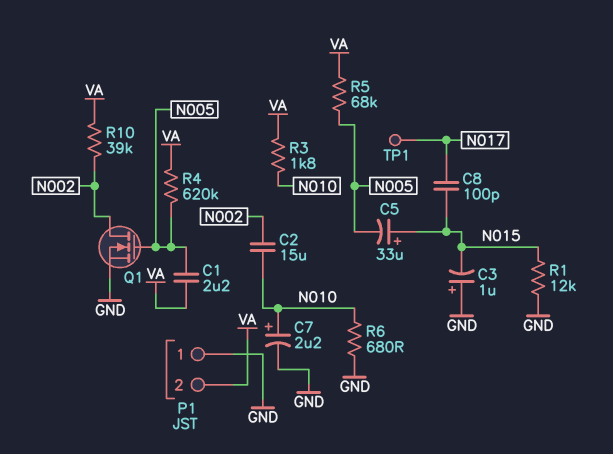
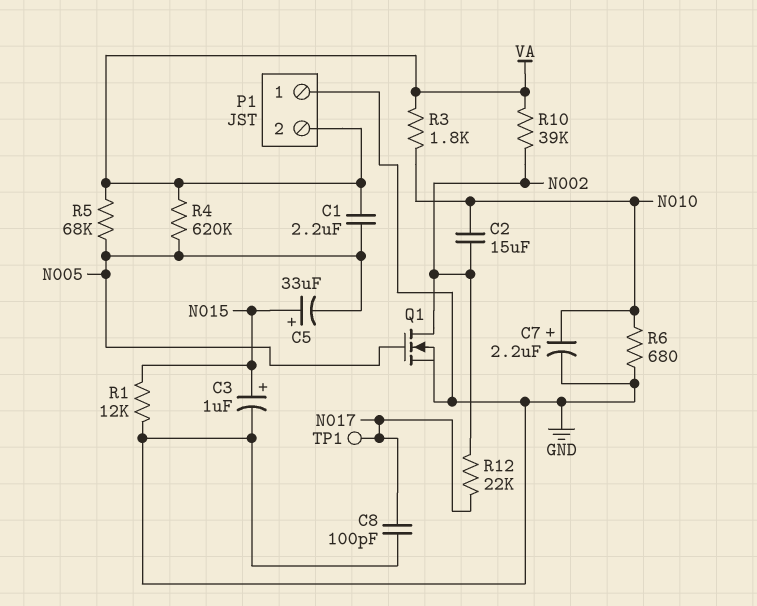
C3: 1uF (plus GND, minus N015) -> 1uF (plus N015, minus GND)
C8: 100pF (N015, N017) -> 100pF (GND, N017)
R12: none -> 22k (N002, N017)

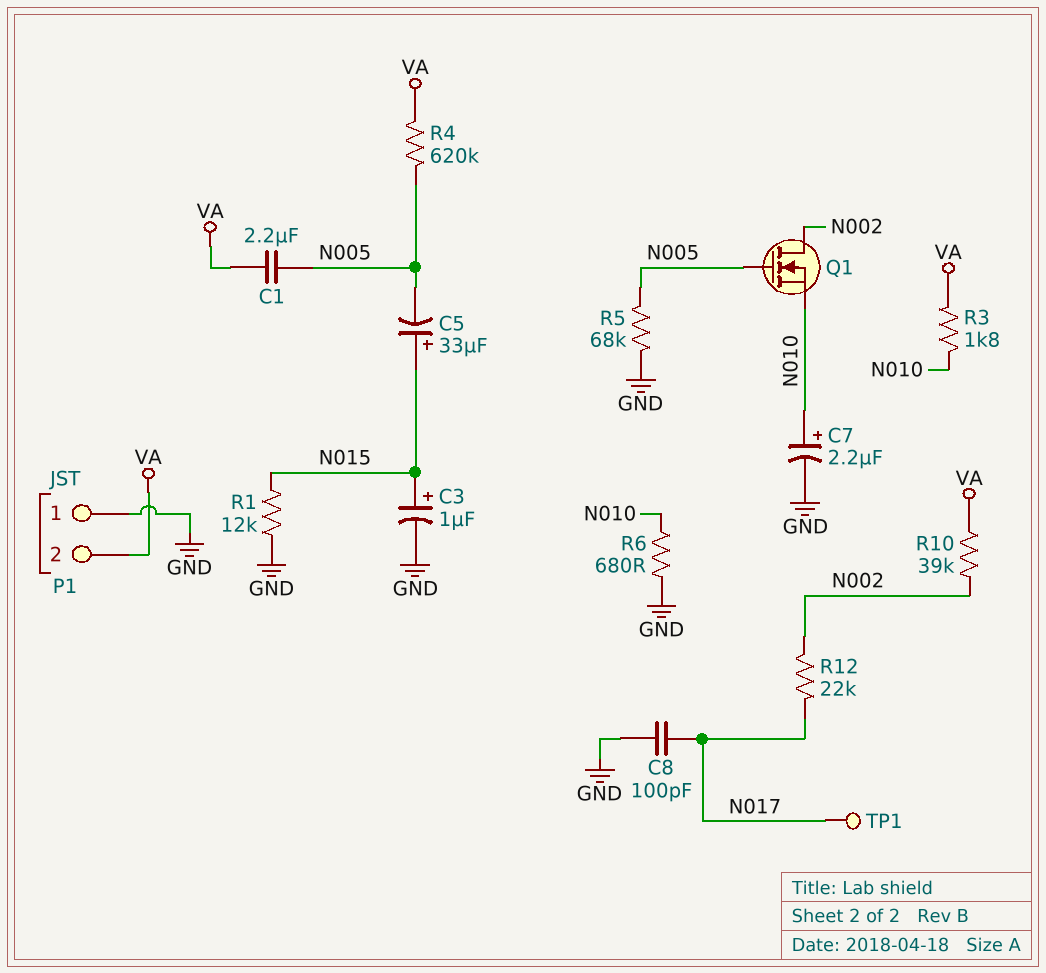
C2: 15uF (N002, N010) -> none
Q1: NMOS (G N005, D N002, S GND) -> NMOS (G N005, D N002, S N010)
R5: 68k (N005, VA) -> 68k (GND, N005)

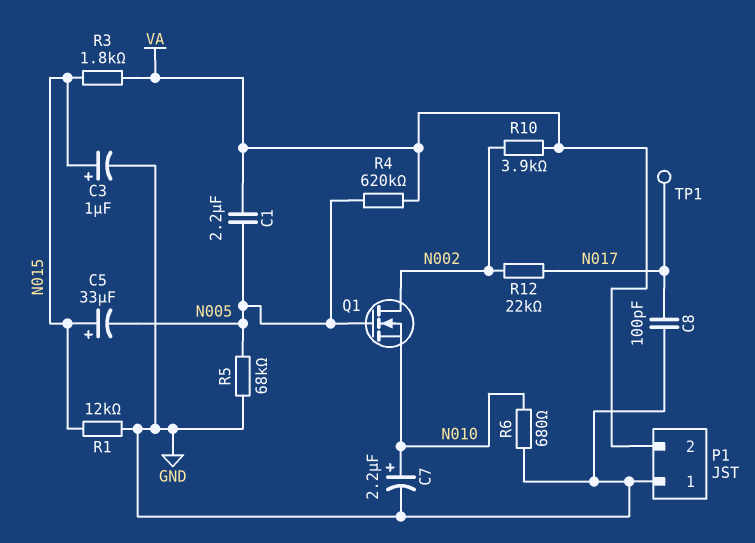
R3: 1.8k (N010, VA) -> 1.8k (N015, VA)
R10: 39k (N002, VA) -> 3.9k (N002, VA)

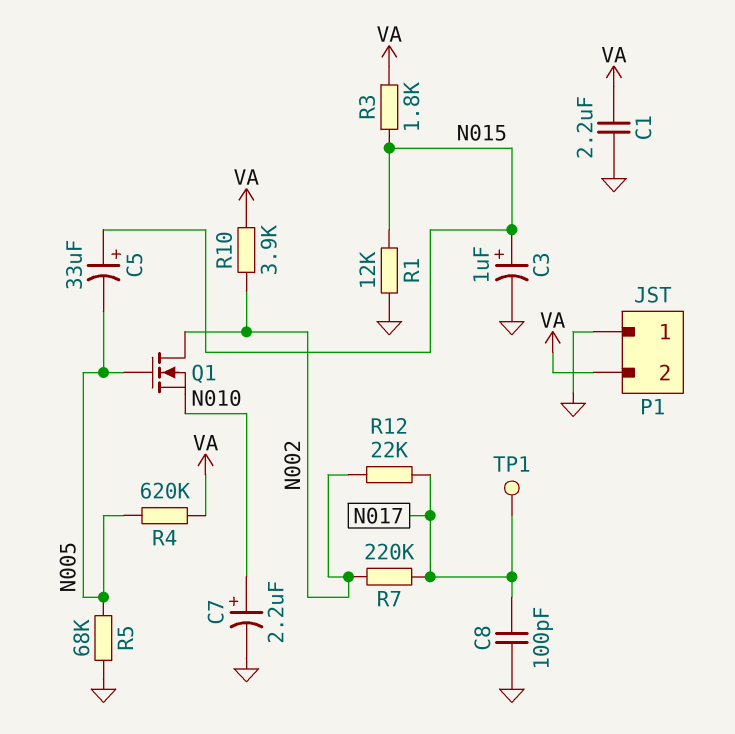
C1: 2.2uF (N005, VA) -> 2.2uF (GND, VA)
R6: 680 (GND, N010) -> none
R7: none -> 220k (N002, N017)

